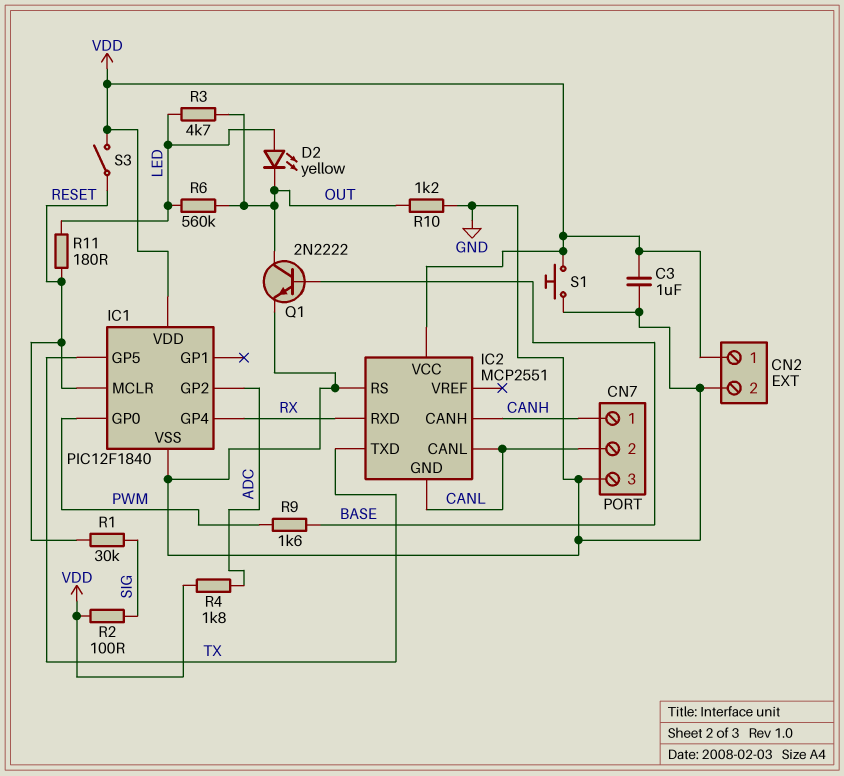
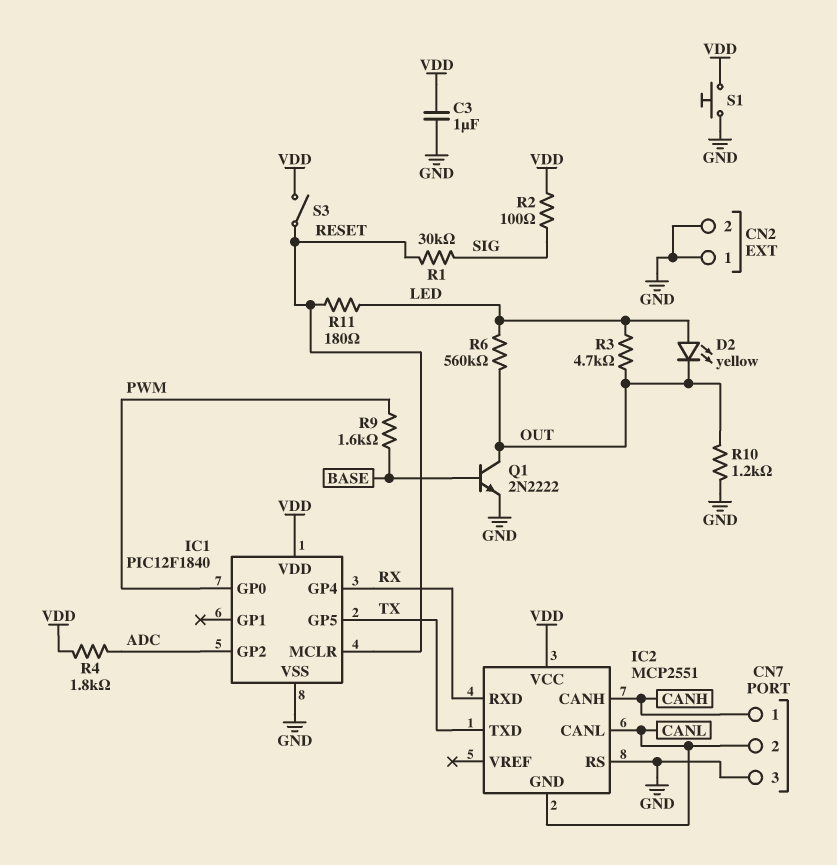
CN2 pin 1: VDD -> GND

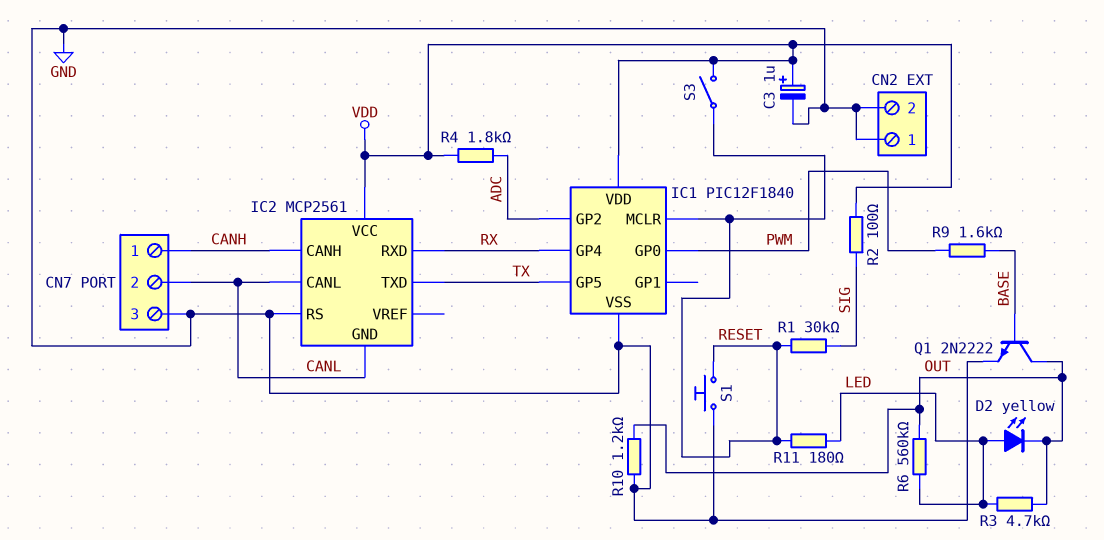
C3: 1uF (GND, VDD) -> 1uF (plus VDD, minus GND)
IC2: MCP2551 -> MCP2561
S1: button (GND, VDD) -> button (GND, RESET)

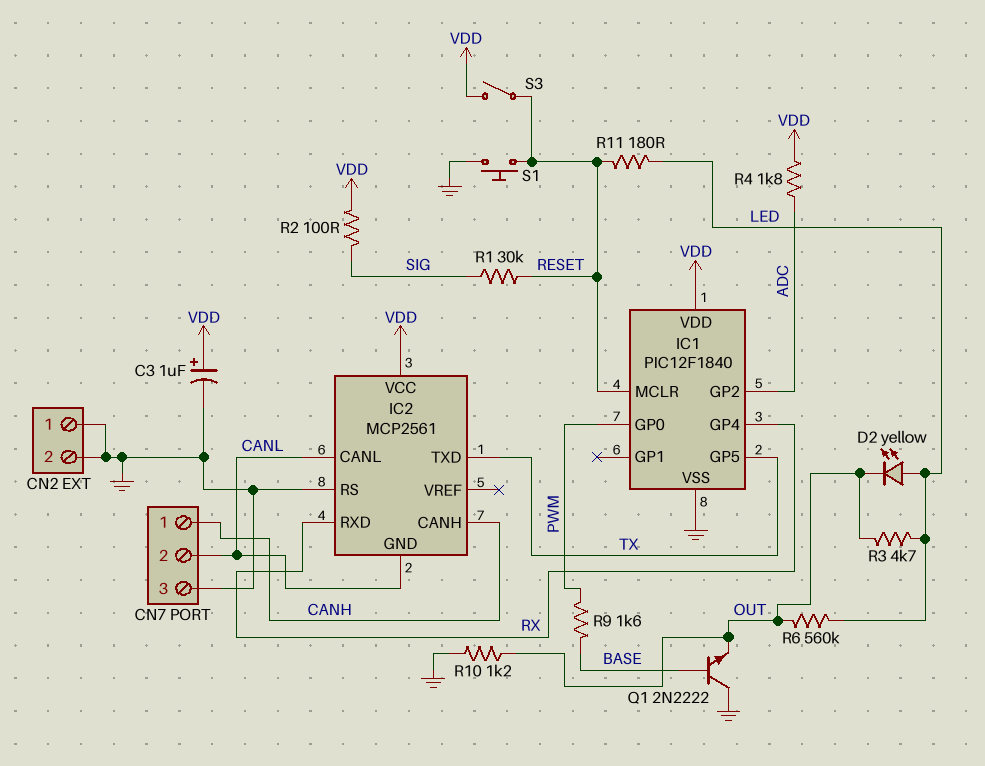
Q1: NPN 2N2222 (B BASE, C OUT, E GND) -> NPN 2N2222 (B BASE, C GND, E OUT)

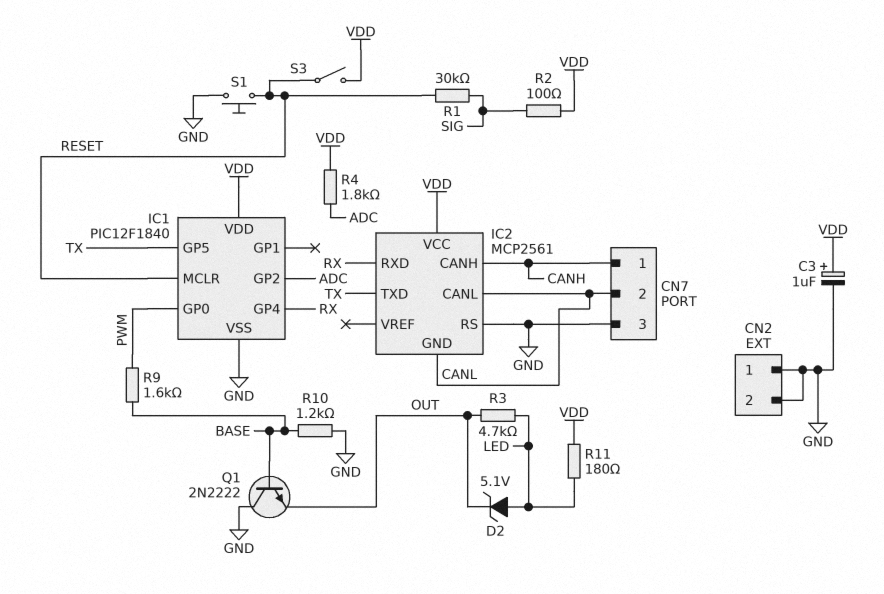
D2: LED yellow (A LED, K OUT) -> zener 5.1V (A LED, K OUT)
R6: 560k (LED, OUT) -> none
R10: 1.2k (GND, OUT) -> 1.2k (BASE, GND)
R11: 180 (LED, RESET) -> 180 (LED, VDD)

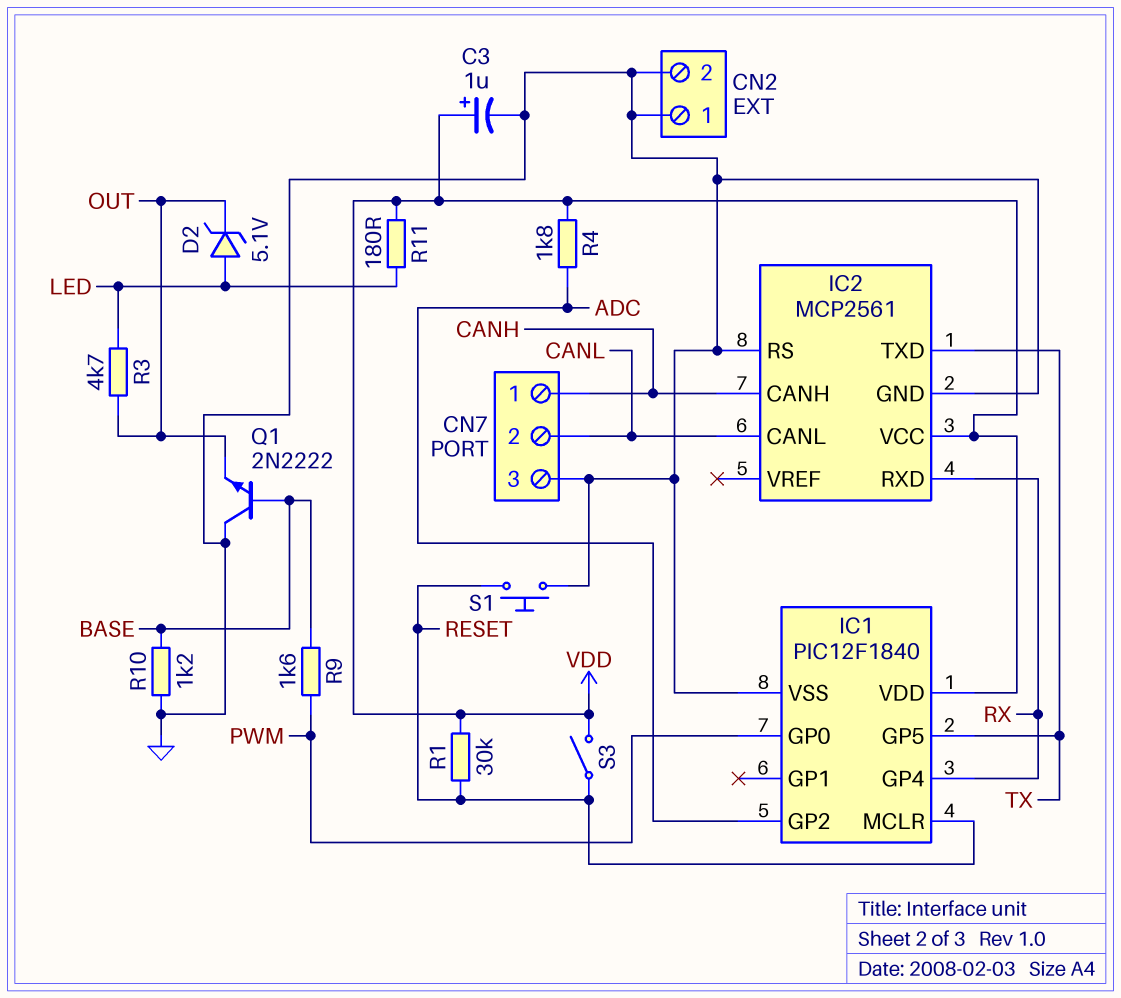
IC2 pin GND: CANL -> GND
R1: 30k (RESET, SIG) -> 30k (RESET, VDD)
R2: 100 (SIG, VDD) -> none

